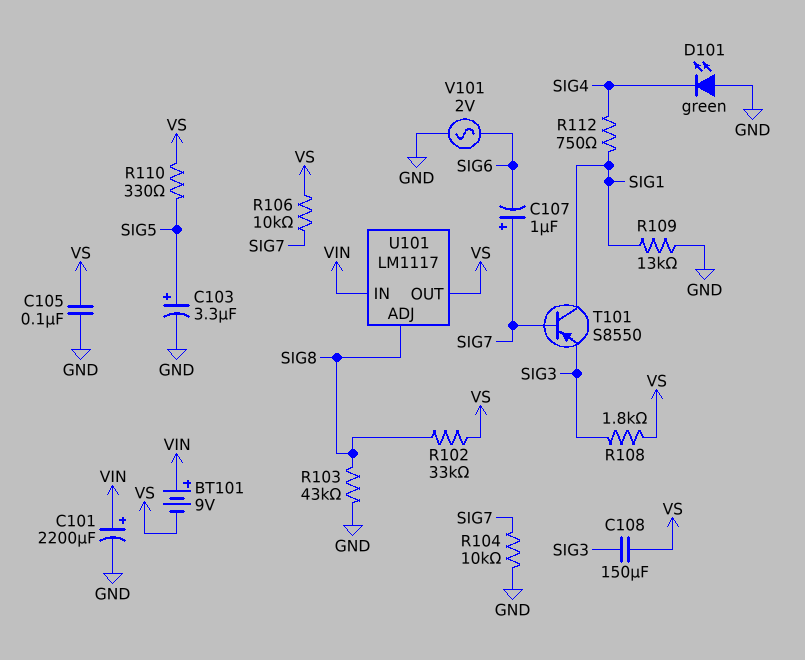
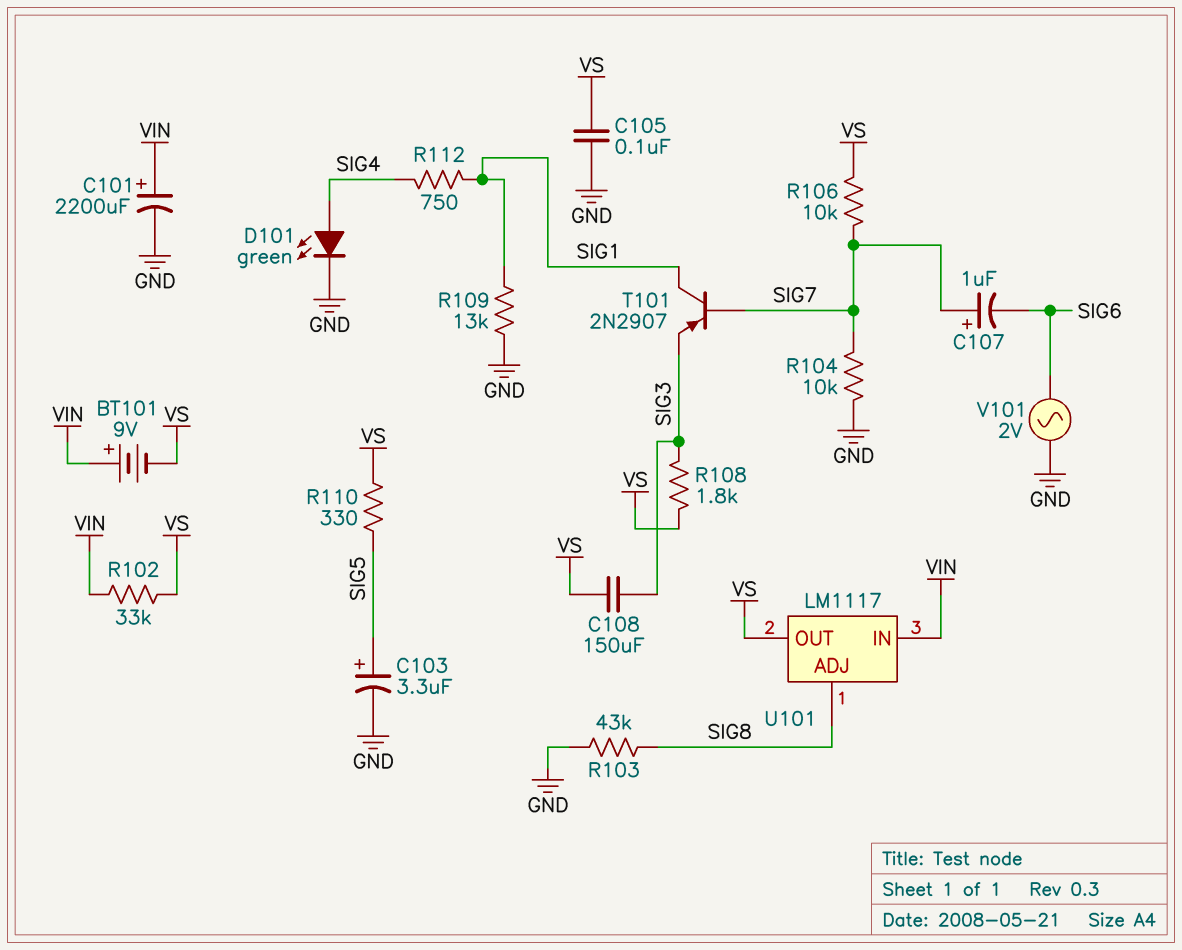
D101: LED green (A GND, K SIG4) -> LED green (A SIG4, K GND)
R102: 33k (SIG8, VS) -> 33k (VIN, VS)
T101: PNP S8550 (B SIG7, C SIG1, E SIG3) -> PNP 2N2907 (B SIG7, C SIG1, E SIG3)

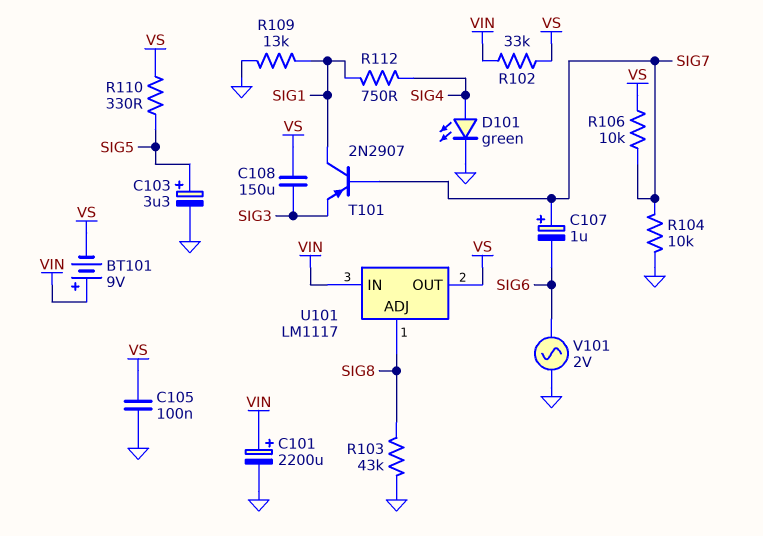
R108: 1.8k (SIG3, VS) -> none

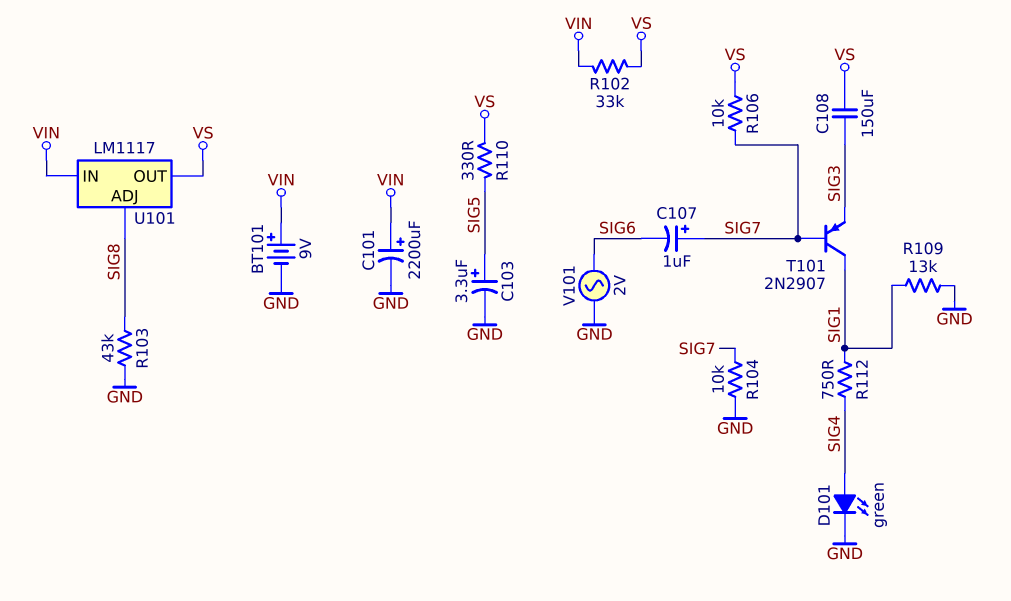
BT101: 9V (plus VIN, minus VS) -> 9V (plus VIN, minus GND)
C105: 100nF (GND, VS) -> none

